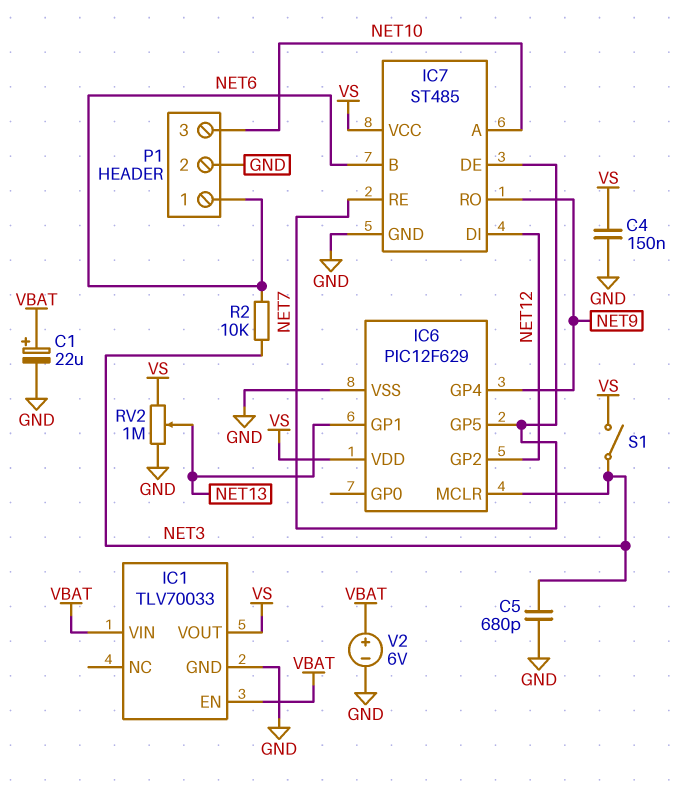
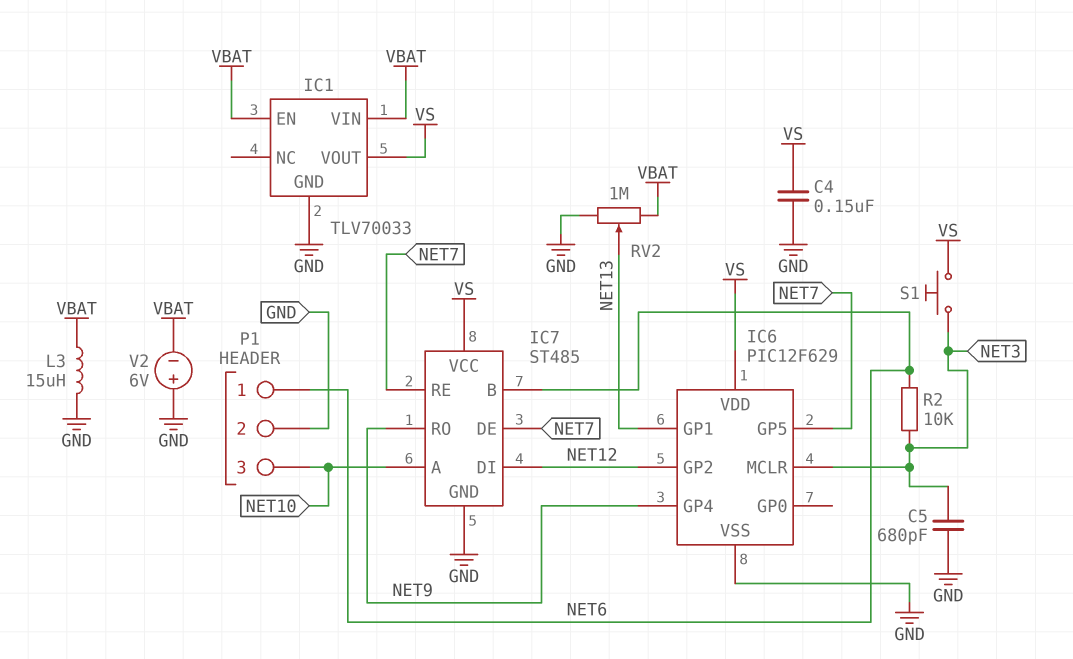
C1: 22uF (plus VBAT, minus GND) -> none
L3: none -> 15uH (GND, VBAT)
RV2: 1M (GND, VS, wiper NET13) -> 1M (GND, VBAT, wiper NET13)
S1: switch (NET3, VS) -> button (NET3, VS)
V2: 6V (plus VBAT, minus GND) -> 6V (plus GND, minus VBAT)

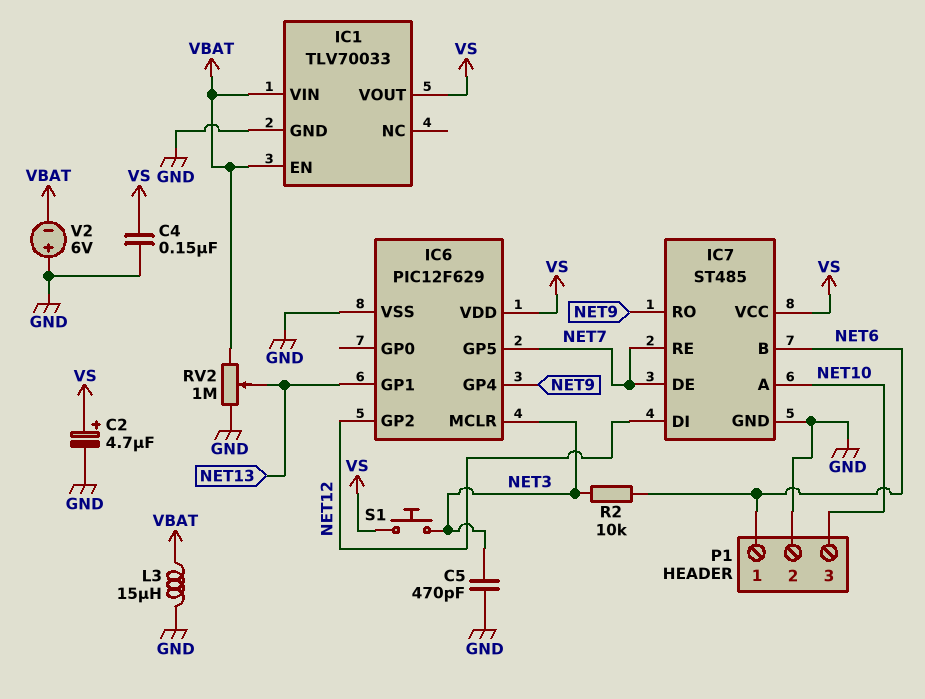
C2: none -> 4.7uF (plus VS, minus GND)
C5: 680pF (GND, NET3) -> 470pF (GND, NET3)

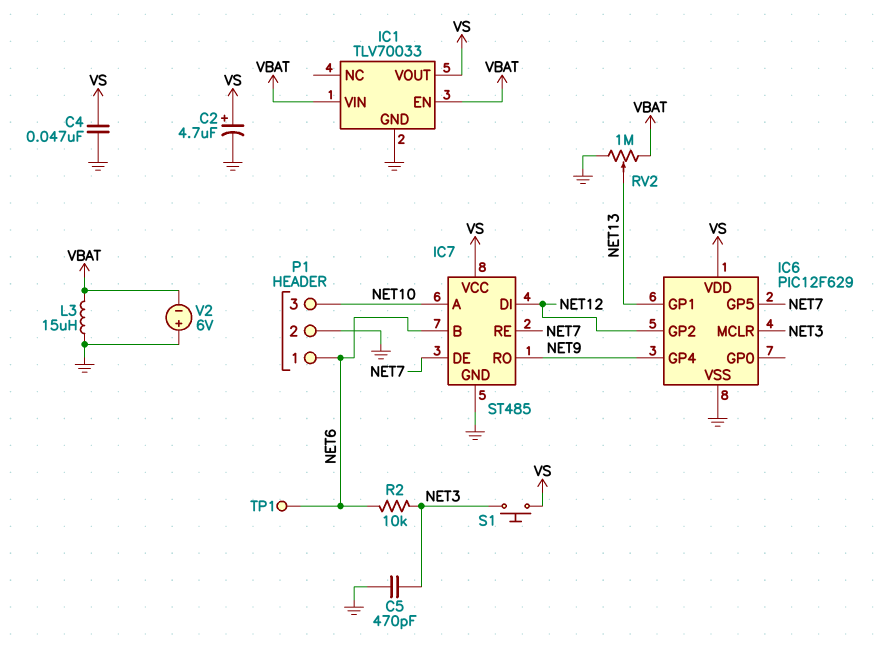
C4: 150nF (GND, VS) -> 47nF (GND, VS)
TP1: none -> test point (NET6)

